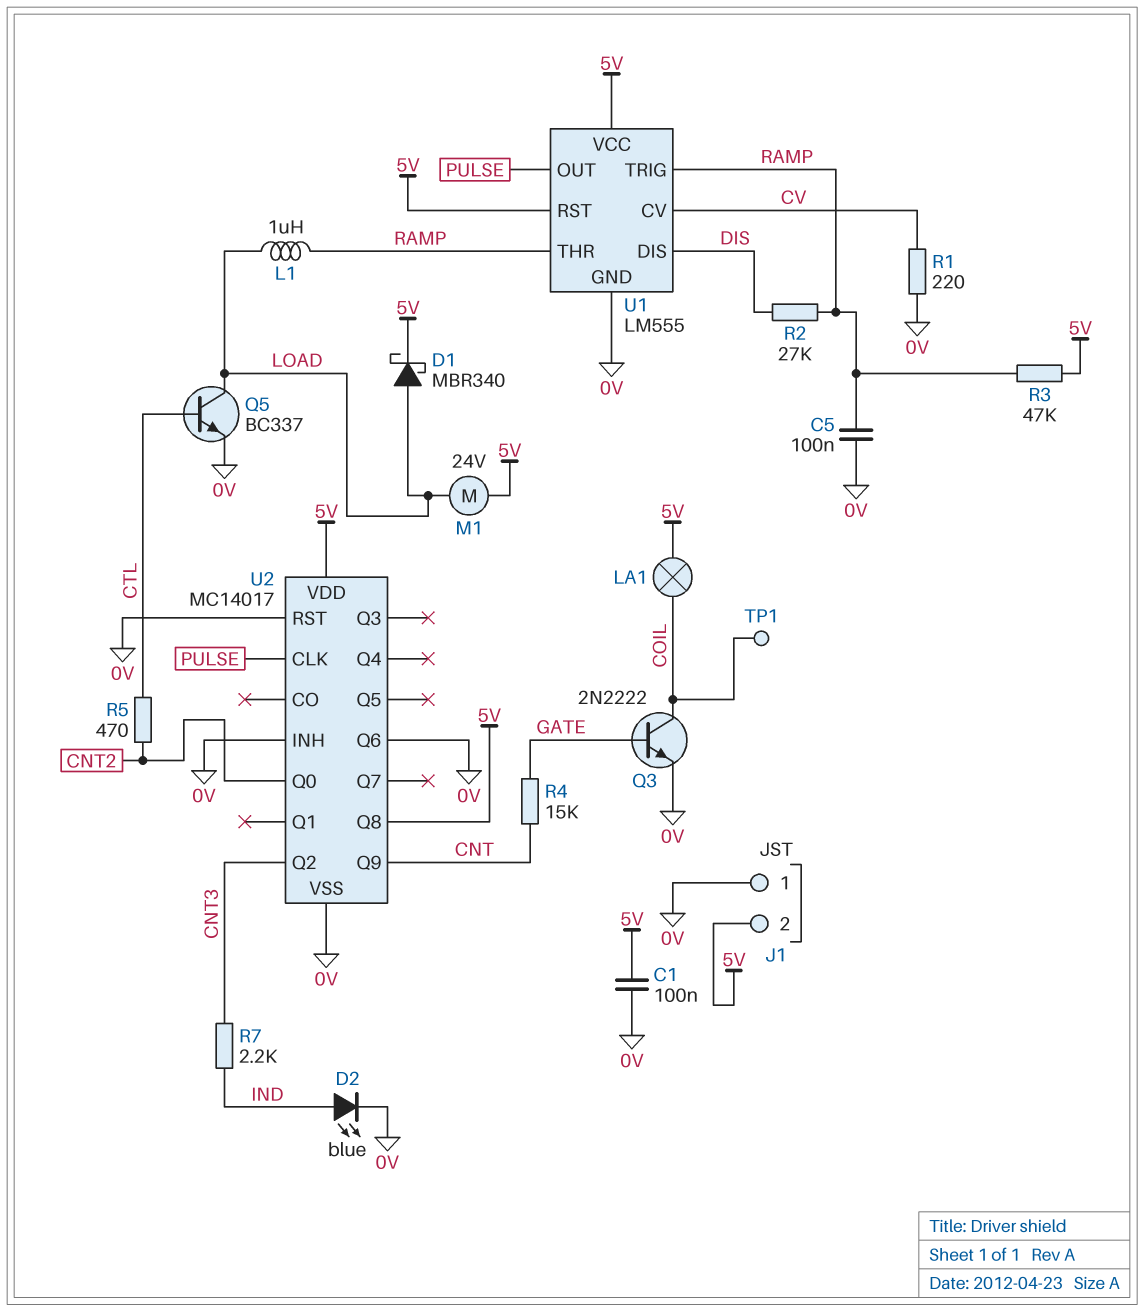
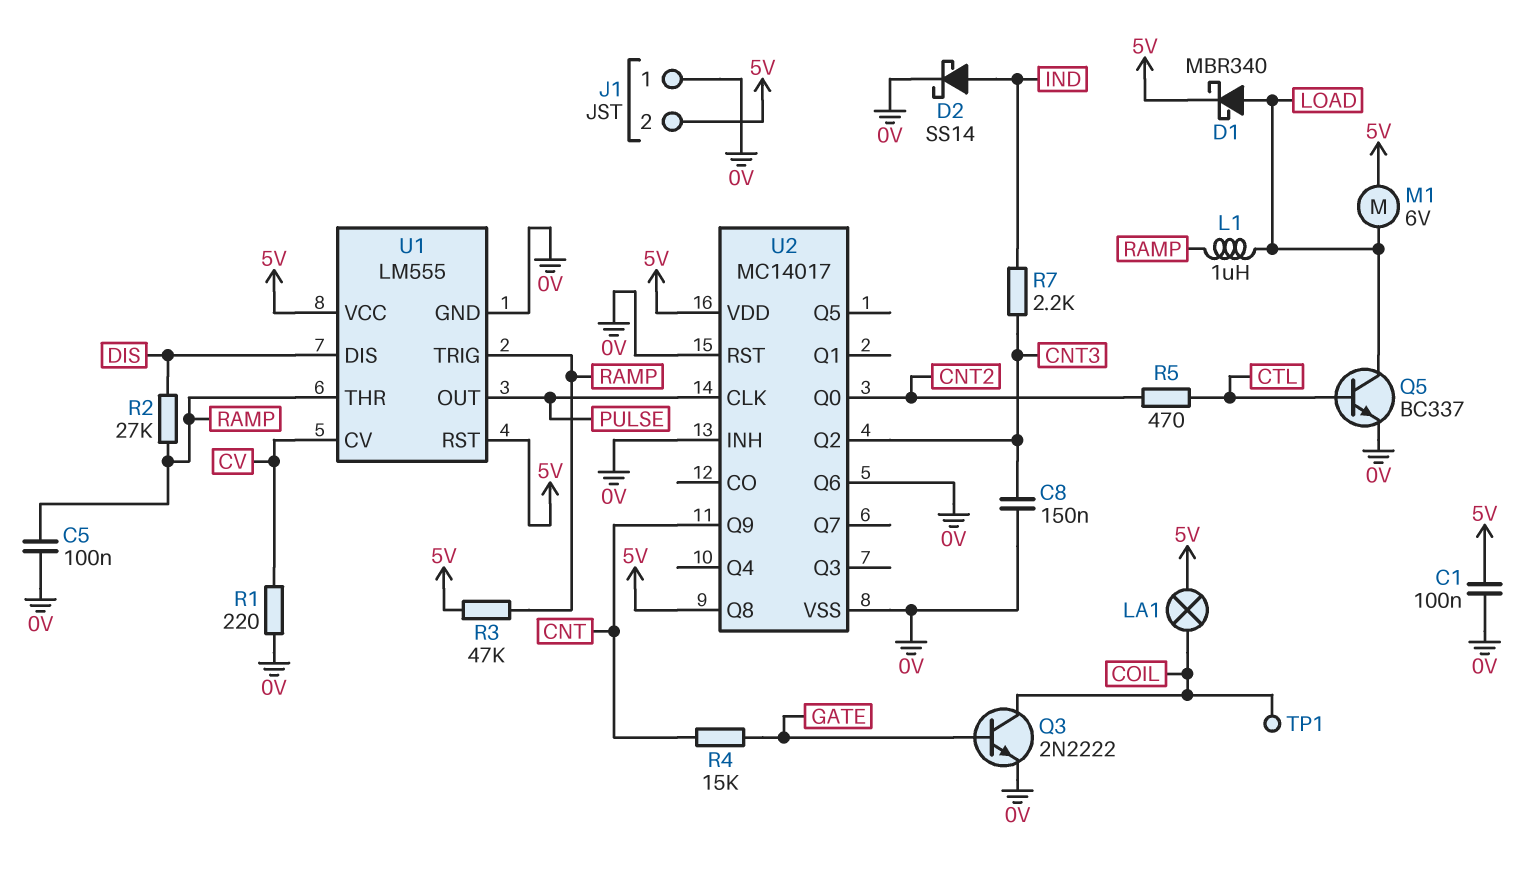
C8: none -> 150nF (0V, CNT3)
D2: LED blue (A IND, K 0V) -> schottky SS14 (A IND, K 0V)
M1: motor 24V (5V, LOAD) -> motor 6V (5V, LOAD)

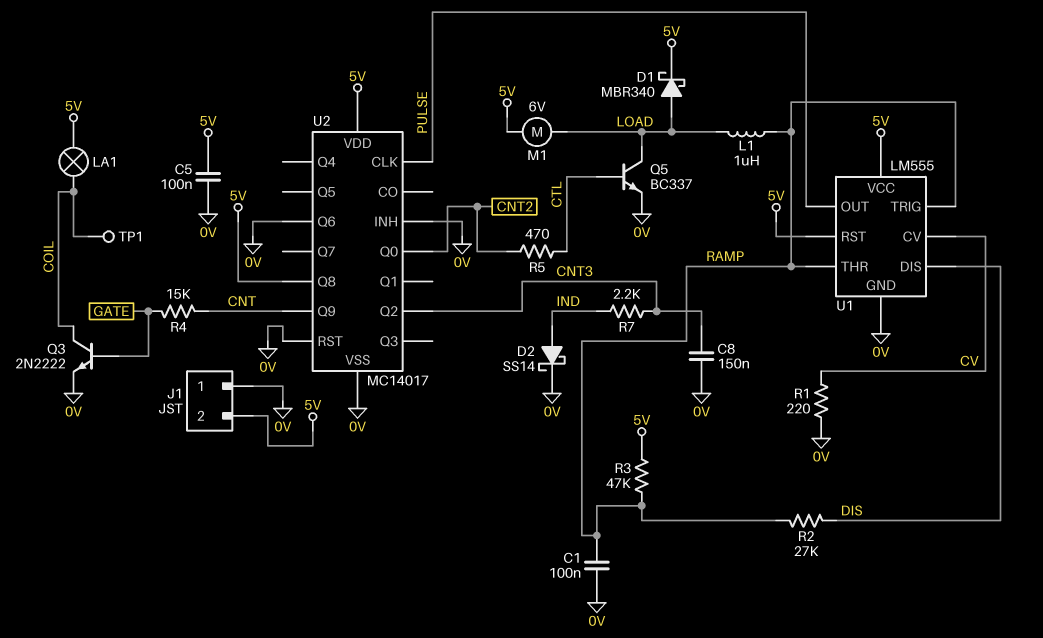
C1: 100nF (0V, 5V) -> 100nF (0V, RAMP)
C5: 100nF (0V, RAMP) -> 100nF (0V, 5V)

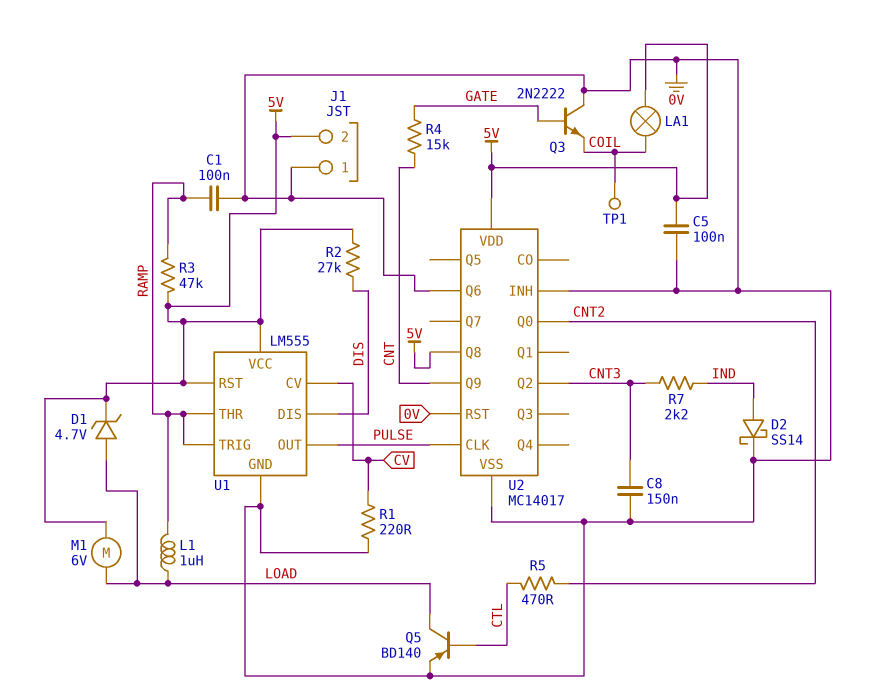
D1: schottky MBR340 (A LOAD, K 5V) -> zener 4.7V (A LOAD, K 5V)
Q3: NPN 2N2222 (B GATE, C COIL, E 0V) -> NPN 2N2222 (B GATE, C 0V, E COIL)
Q5: NPN BC337 (B CTL, C LOAD, E 0V) -> PNP BD140 (B CTL, C LOAD, E 0V)
R2: 27k (DIS, RAMP) -> 27k (5V, DIS)

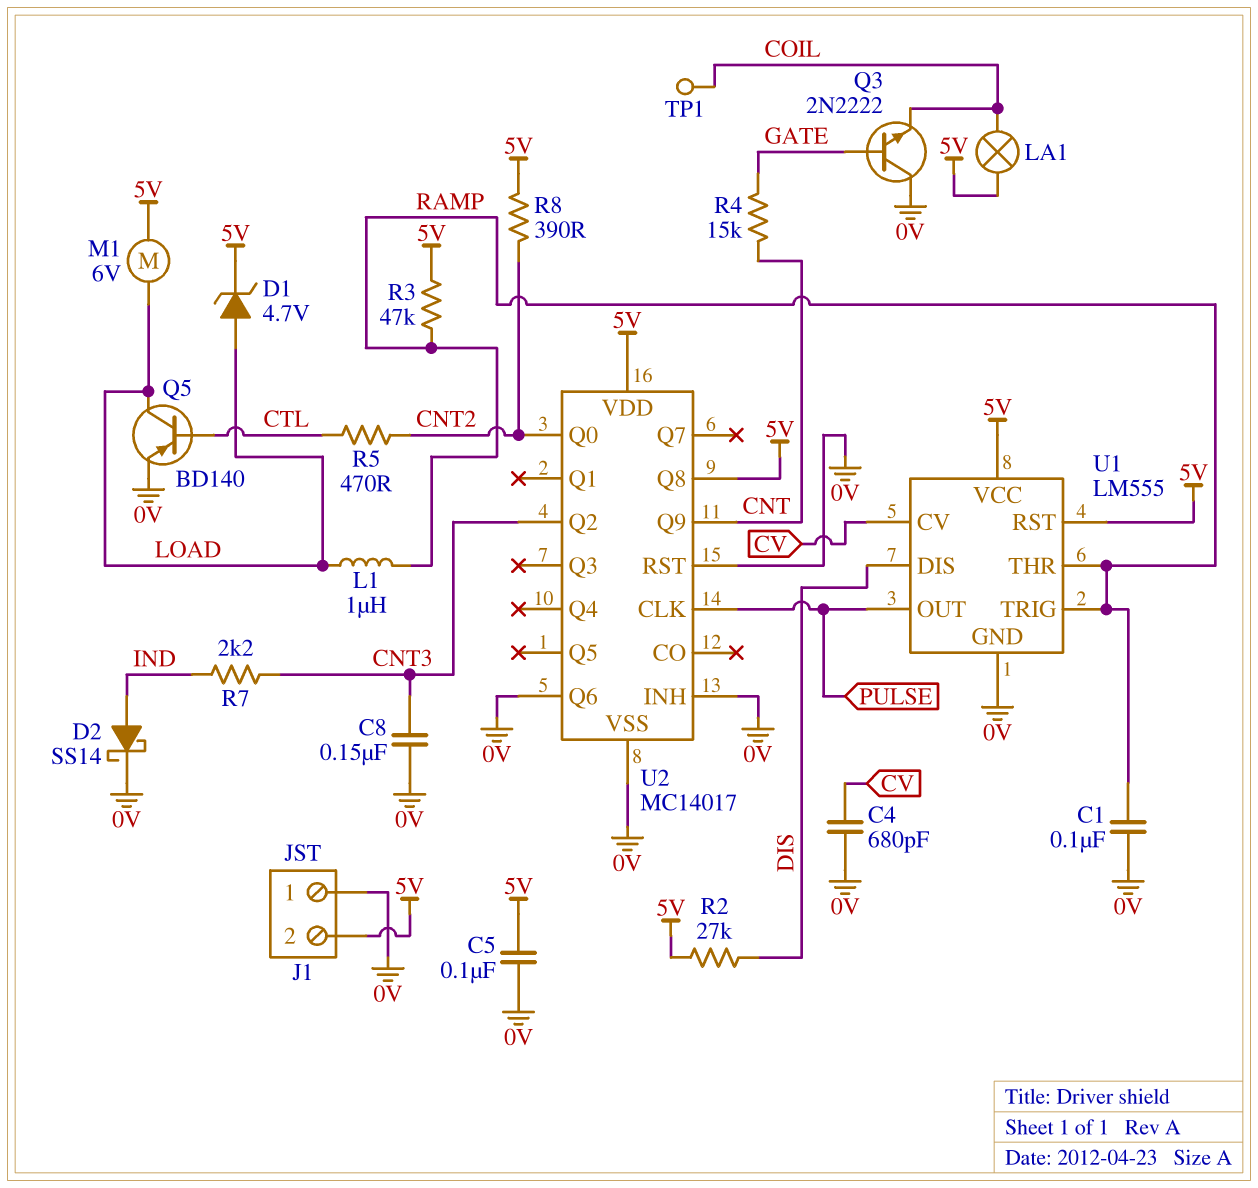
C4: none -> 680pF (0V, CV)
R1: 220 (0V, CV) -> none
R8: none -> 390 (5V, CNT2)

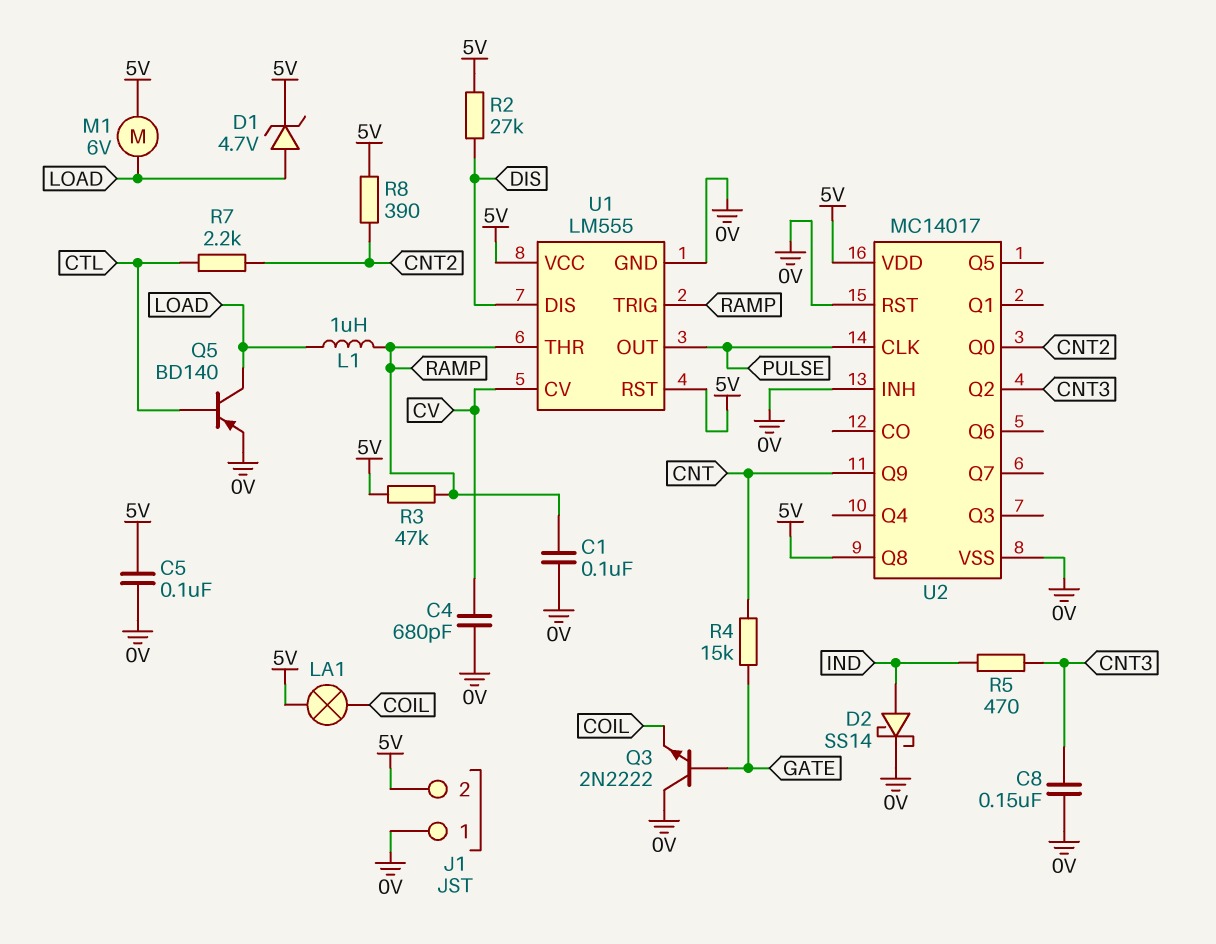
R5: 470 (CNT2, CTL) -> 470 (CNT3, IND)
R7: 2.2k (CNT3, IND) -> 2.2k (CNT2, CTL)
TP1: test point (COIL) -> none
U2 pin Q6: 0V -> none

